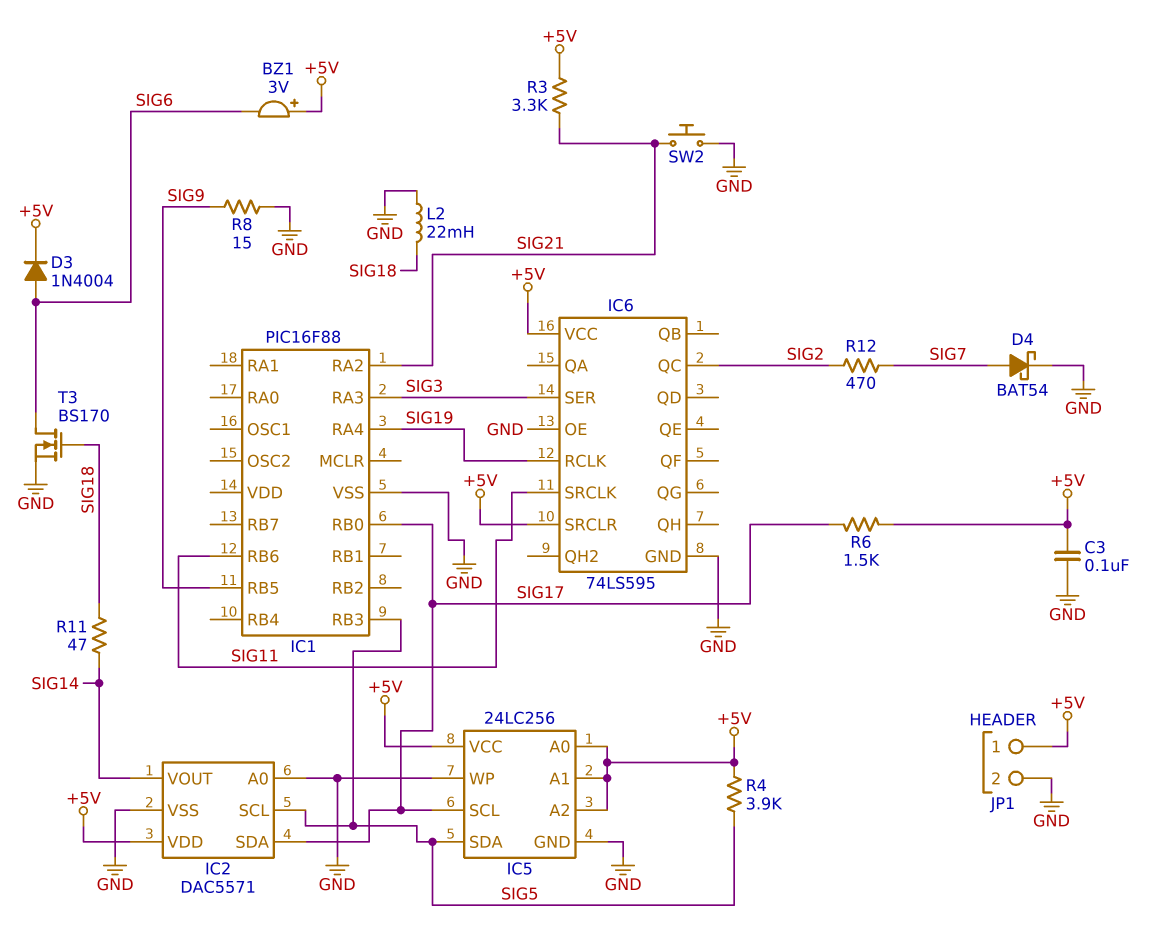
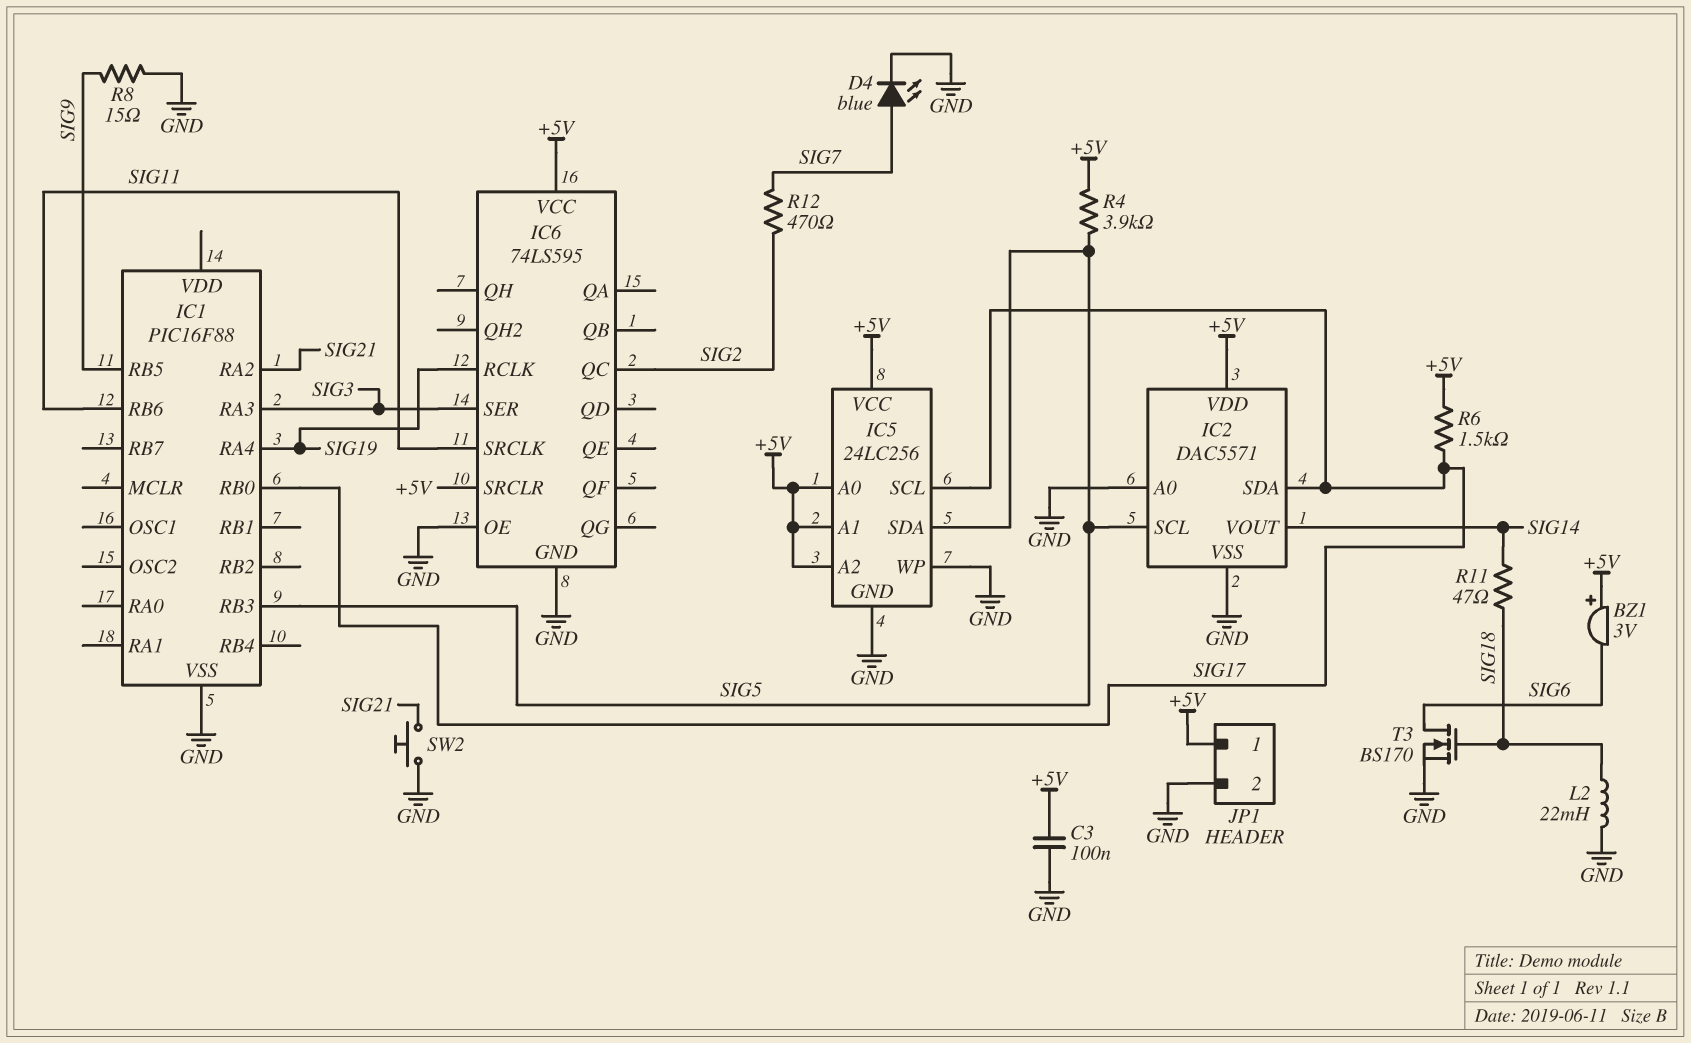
D3: diode 1N4004 (A SIG6, K +5V) -> none
D4: schottky BAT54 (A SIG7, K GND) -> LED blue (A SIG7, K GND)
R3: 3.3k (+5V, SIG21) -> none

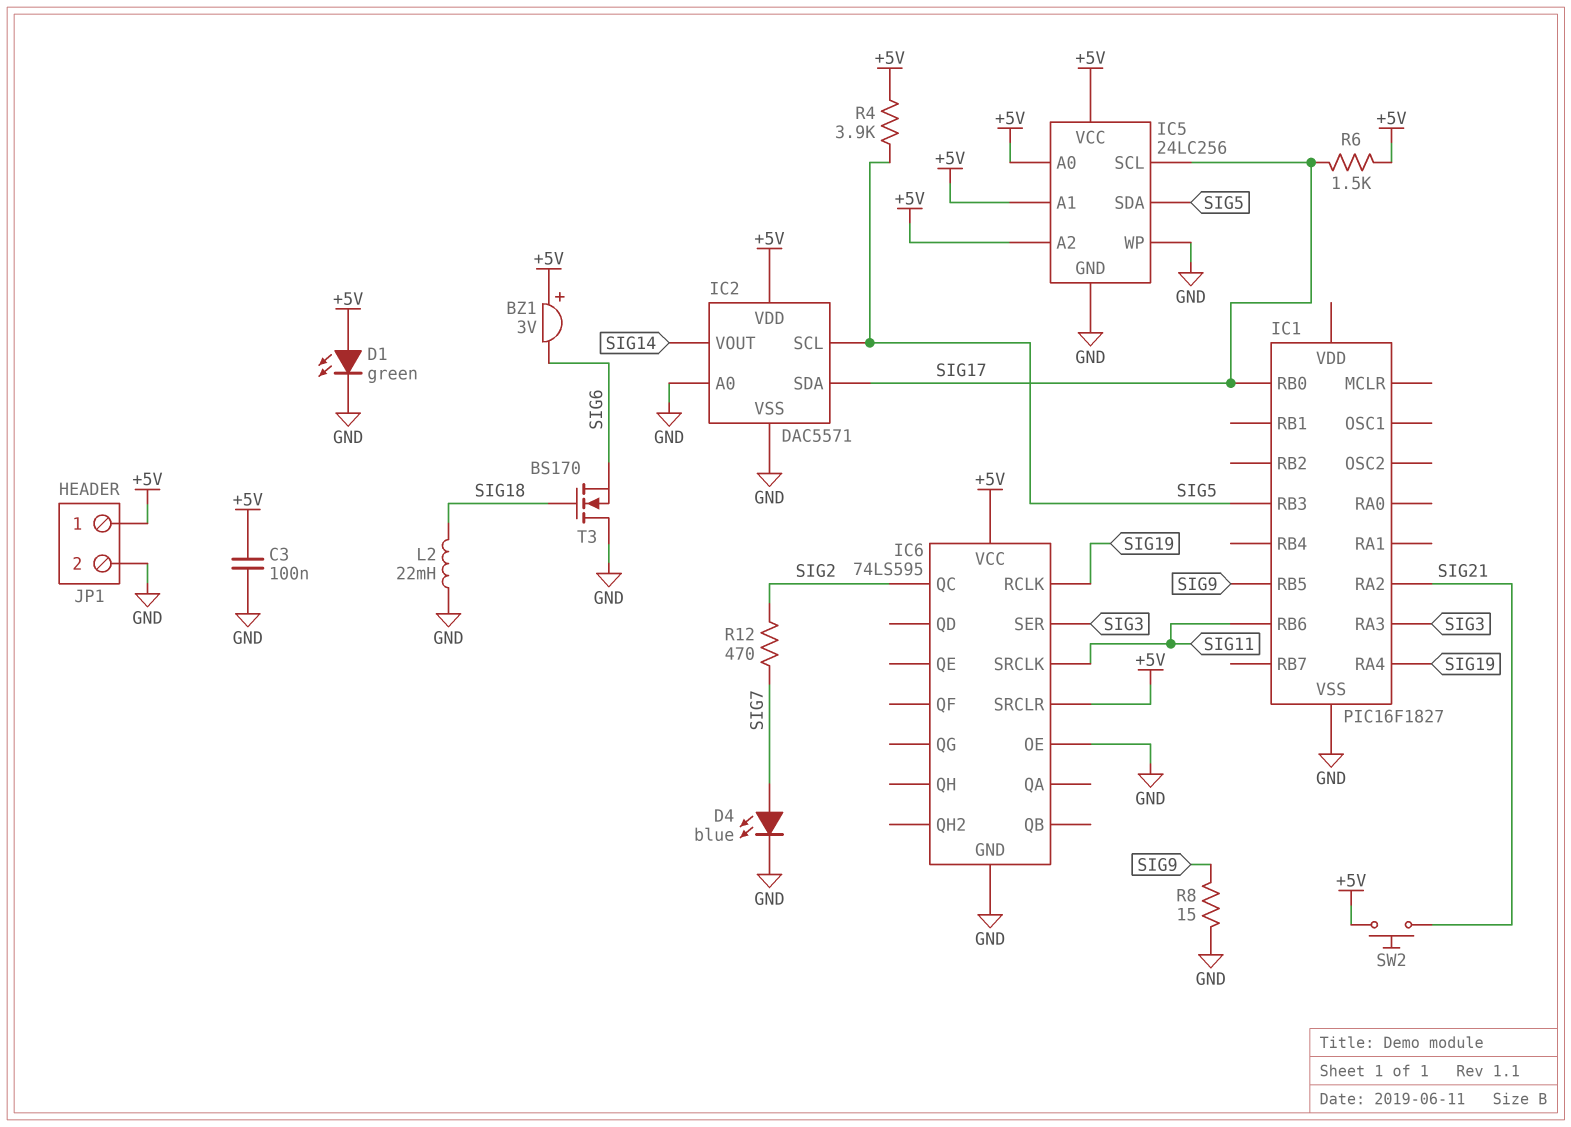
D1: none -> LED green (A +5V, K GND)
IC1: PIC16F88 -> PIC16F1827
R11: 47 (SIG14, SIG18) -> none
SW2: button (GND, SIG21) -> button (+5V, SIG21)
T3: NMOS BS170 (G SIG18, D SIG6, S GND) -> NMOS BS170 (G SIG18, D GND, S SIG6)

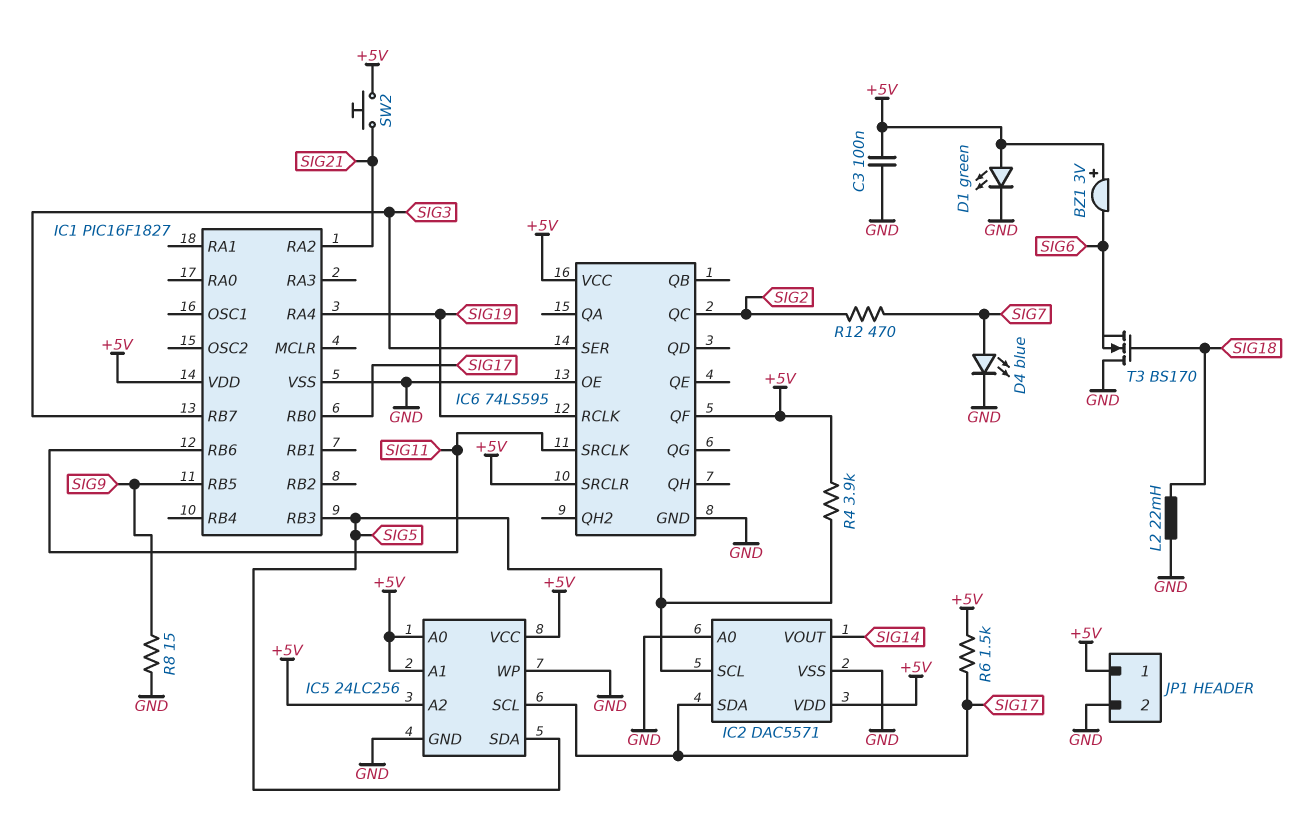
IC1 pin RA3: SIG3 -> none
IC1 pin RB7: none -> SIG3
IC1 pin VDD: none -> +5V
IC6 pin QF: none -> +5V

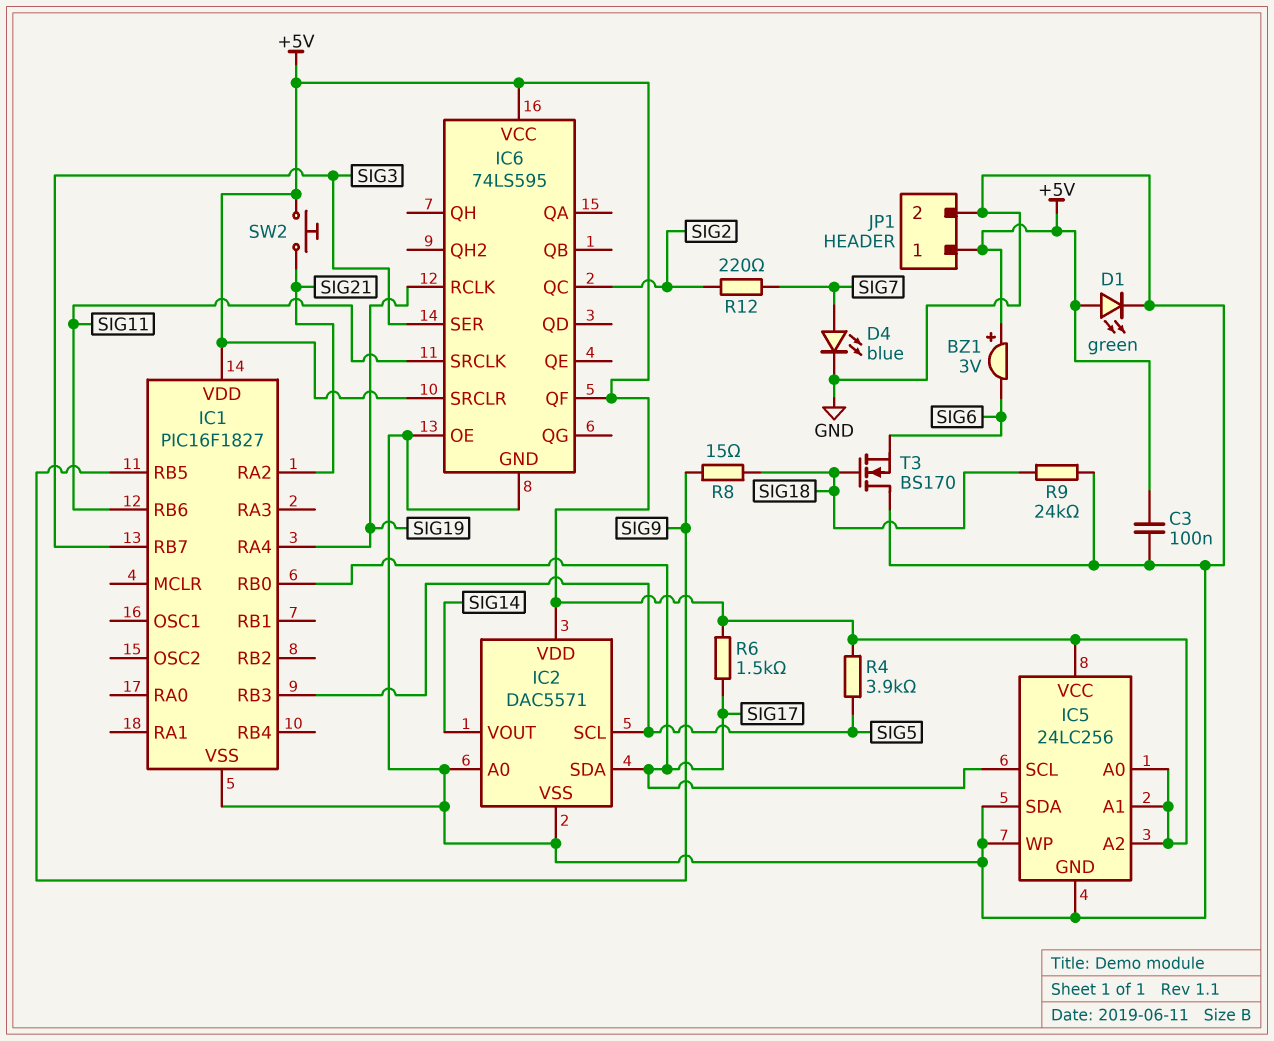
IC5 pin SDA: SIG5 -> GND
L2: 22mH (GND, SIG18) -> none
R8: 15 (GND, SIG9) -> 15 (SIG9, SIG18)
R9: none -> 24k (GND, SIG18)
R12: 470 (SIG2, SIG7) -> 220 (SIG2, SIG7)

